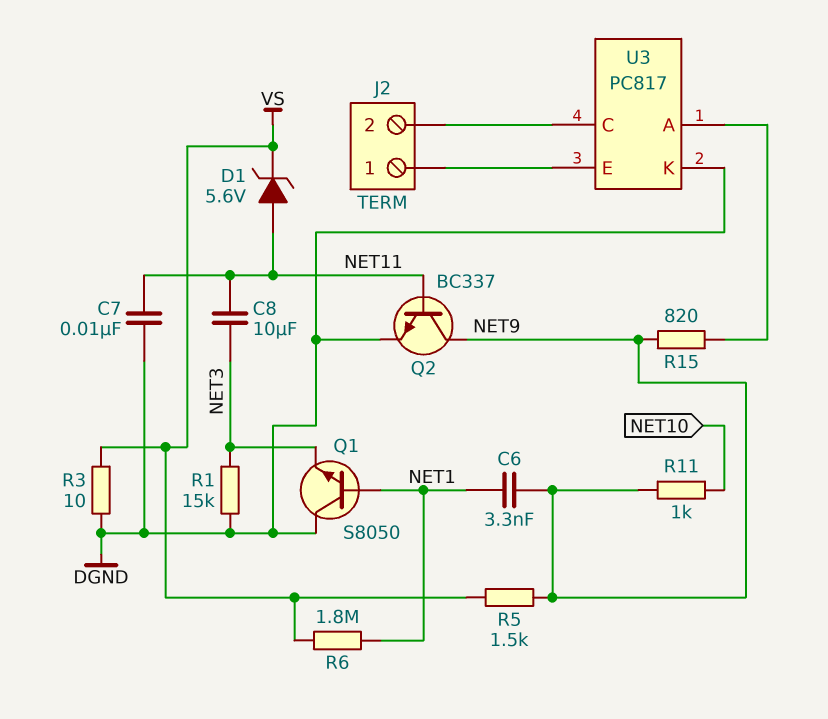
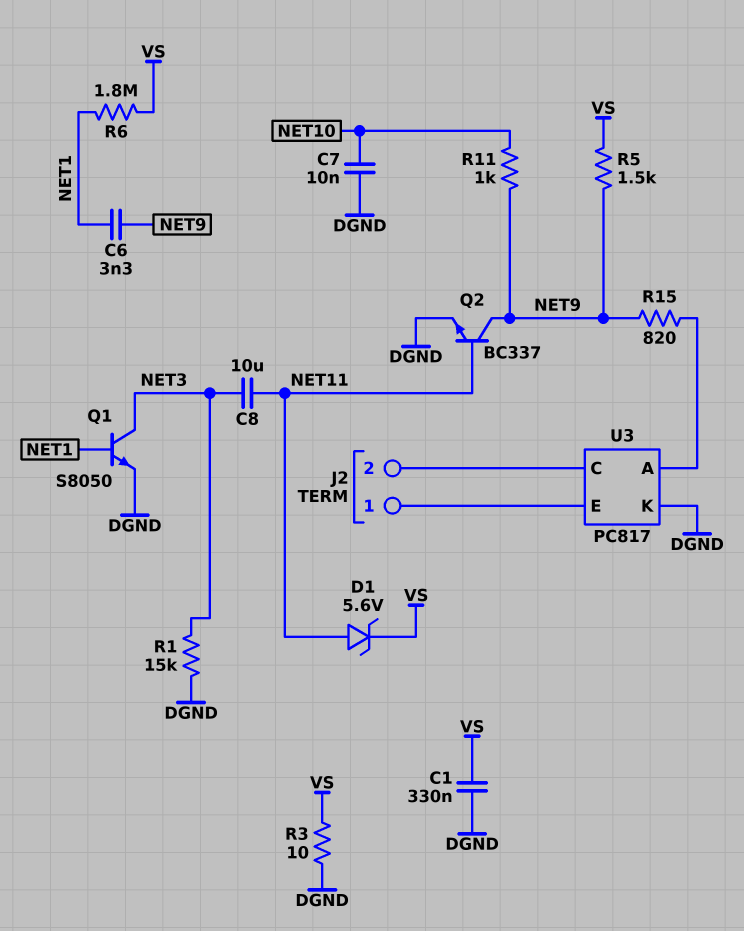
C1: none -> 330nF (DGND, VS)
C7: 10nF (DGND, NET11) -> 10nF (DGND, NET10)
Q1: NPN S8050 (B NET1, C DGND, E NET3) -> NPN S8050 (B NET1, C NET3, E DGND)

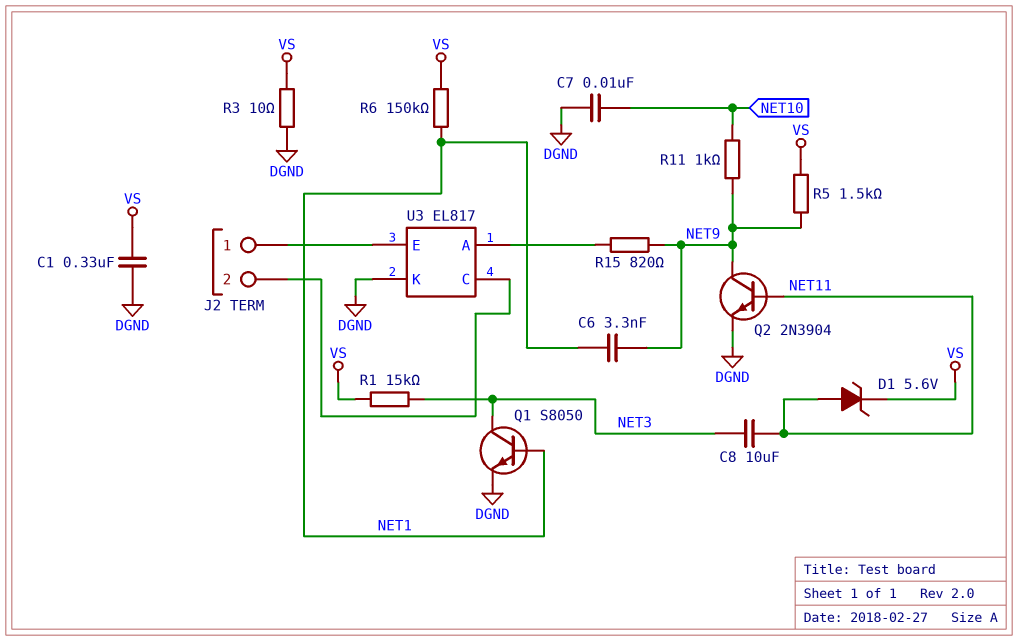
Q2: NPN BC337 (B NET11, C NET9, E DGND) -> NPN 2N3904 (B NET11, C NET9, E DGND)
R1: 15k (DGND, NET3) -> 15k (NET3, VS)
R6: 1.8M (NET1, VS) -> 150k (NET1, VS)
U3: PC817 -> EL817

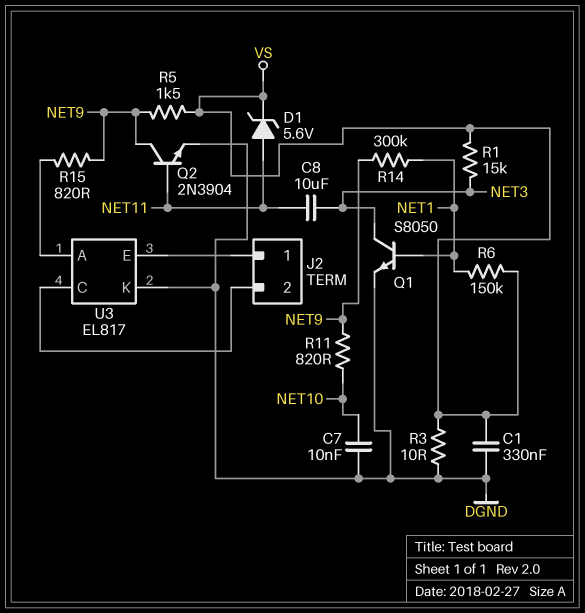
C6: 3.3nF (NET1, NET9) -> none
R11: 1k (NET9, NET10) -> 820 (NET9, NET10)
R14: none -> 300k (NET1, NET9)

